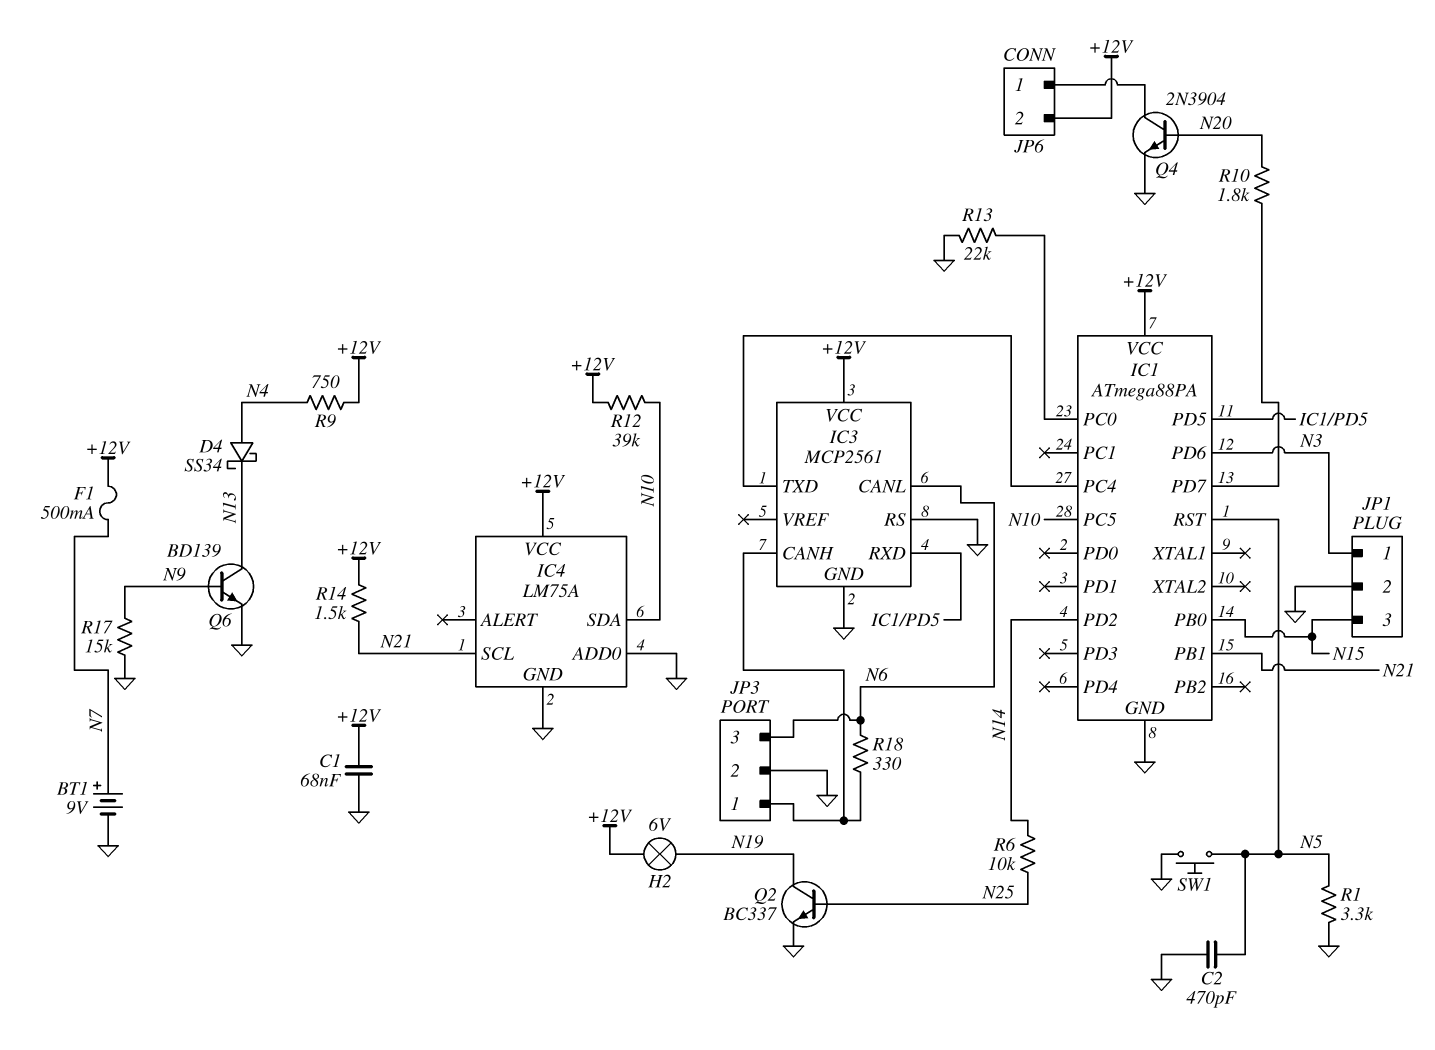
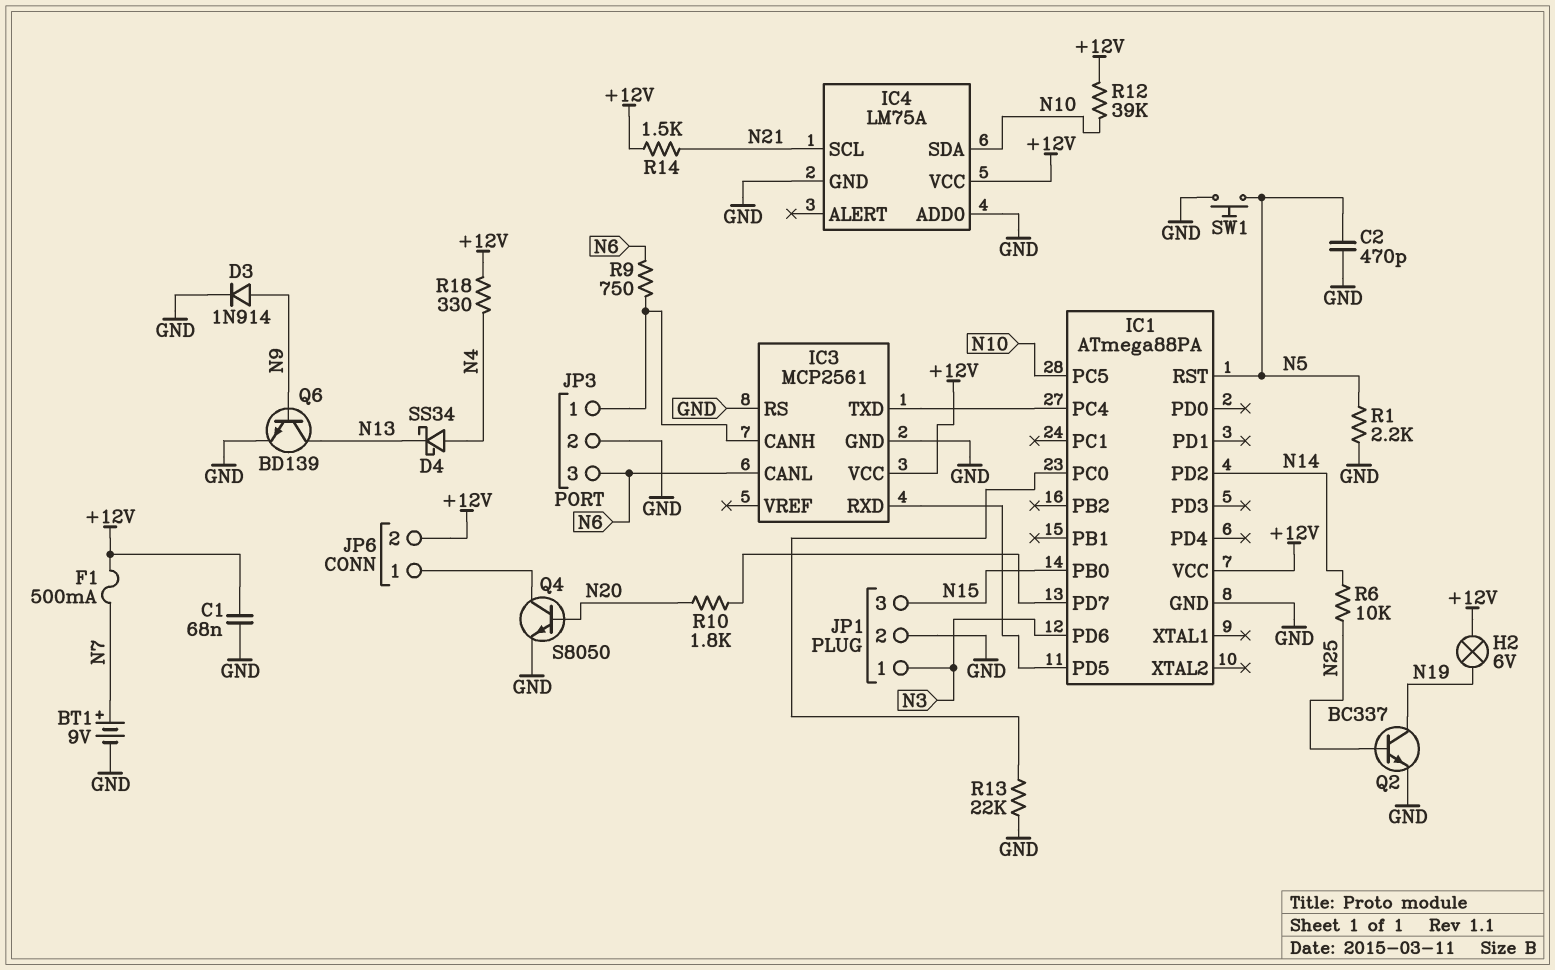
D3: none -> diode 1N914 (A N9, K GND)
IC1 pin PB1: N21 -> none
Q4: NPN 2N3904 (B N20, C JP6/1, E GND) -> NPN S8050 (B N20, C JP6/1, E GND)
R1: 3.3k (GND, N5) -> 2.2k (GND, N5)
R9: 750 (+12V, N4) -> 750 (IC3/CANH, N6)
R17: 15k (GND, N9) -> none
R18: 330 (IC3/CANH, N6) -> 330 (+12V, N4)

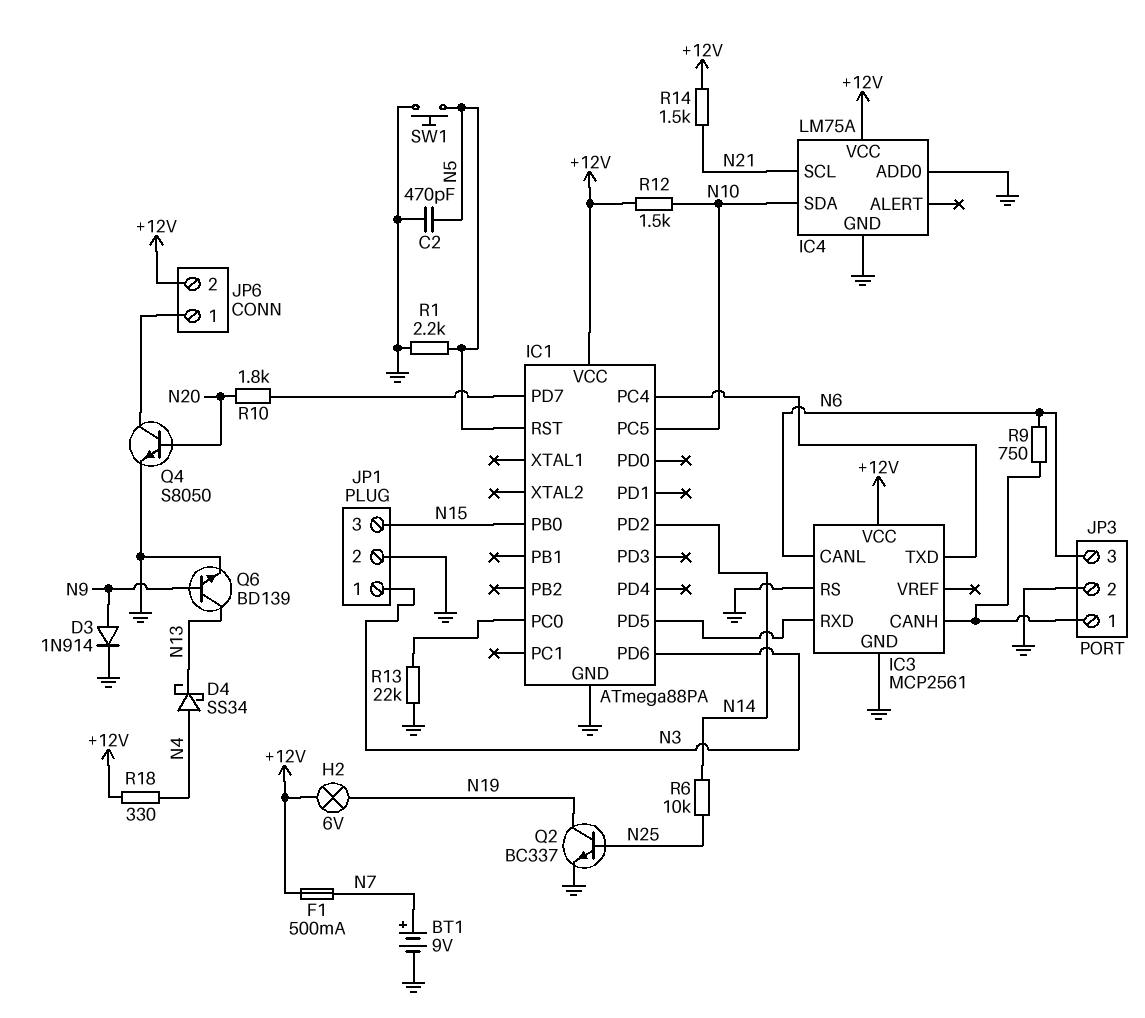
C1: 68nF (+12V, GND) -> none
R12: 39k (+12V, N10) -> 1.5k (+12V, N10)

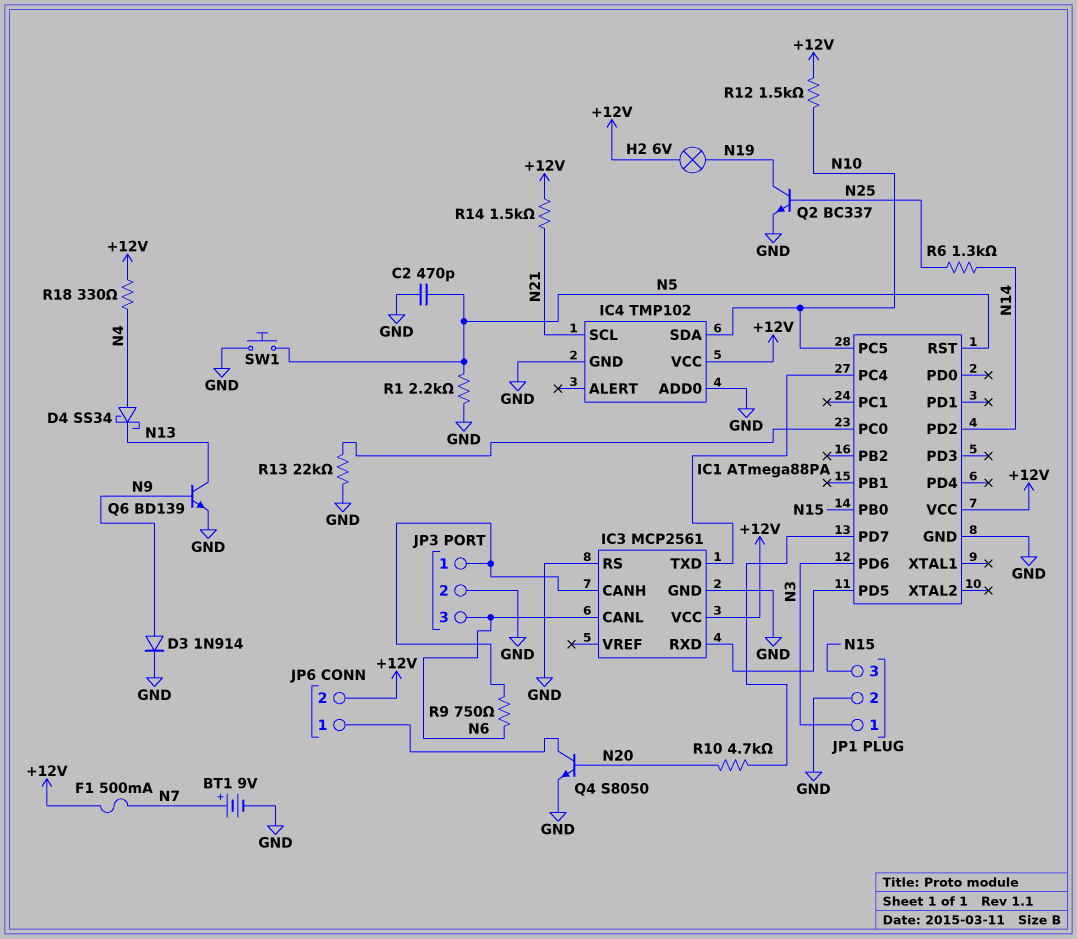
IC4: LM75A -> TMP102
R6: 10k (N14, N25) -> 1.3k (N14, N25)
R10: 1.8k (IC1/PD7, N20) -> 4.7k (IC1/PD7, N20)

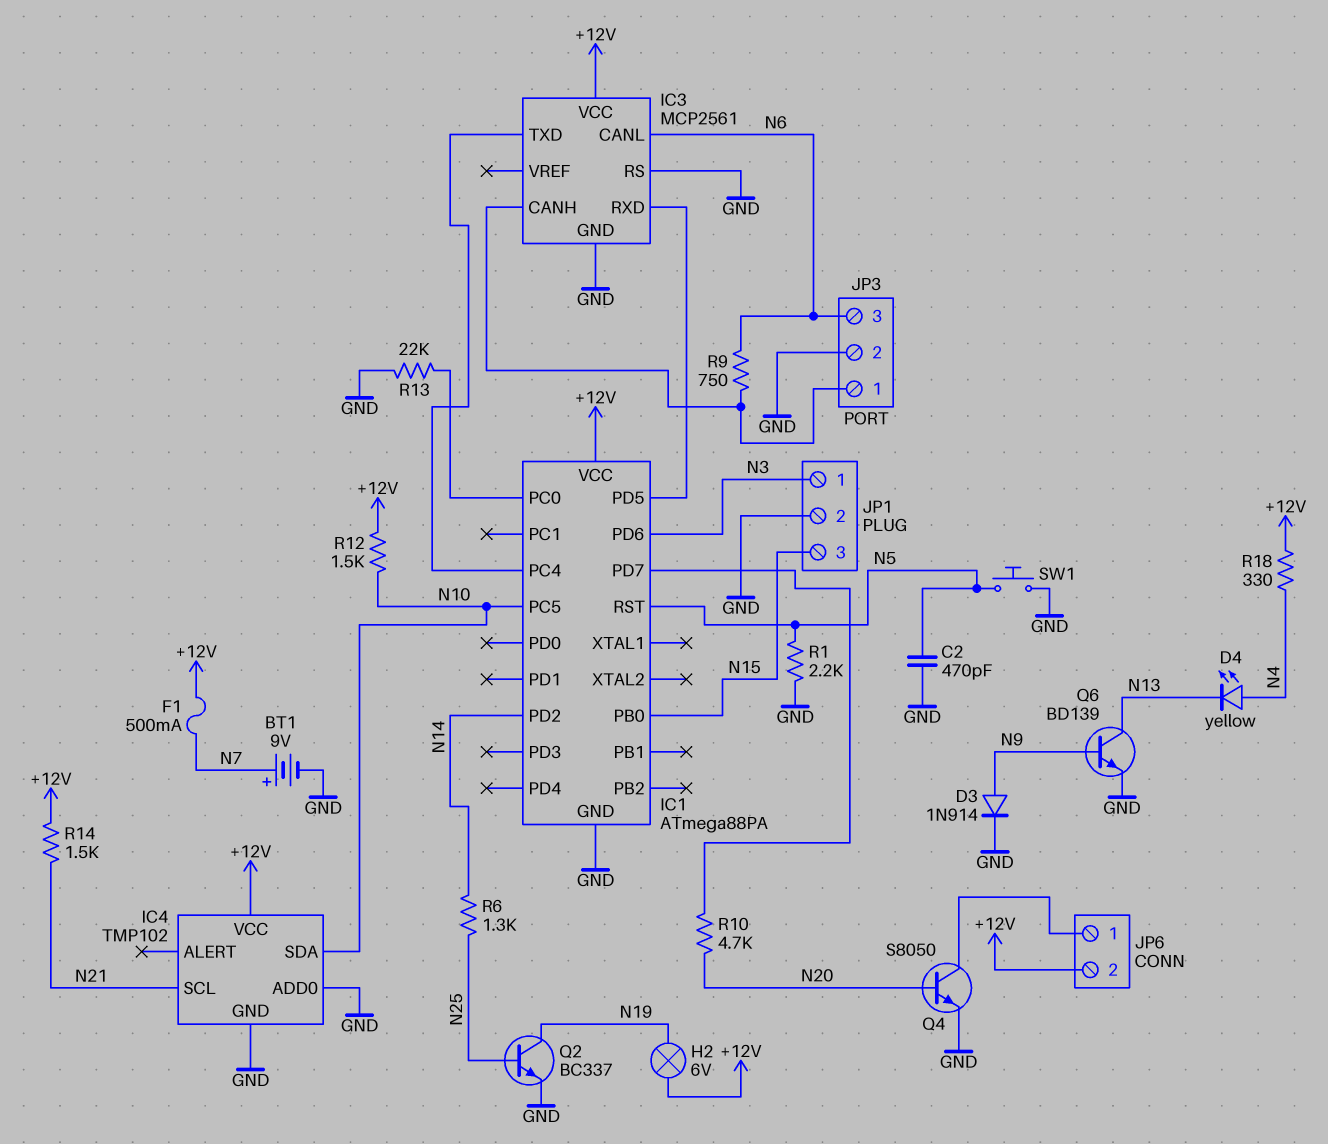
D4: schottky SS34 (A N4, K N13) -> LED yellow (A N4, K N13)

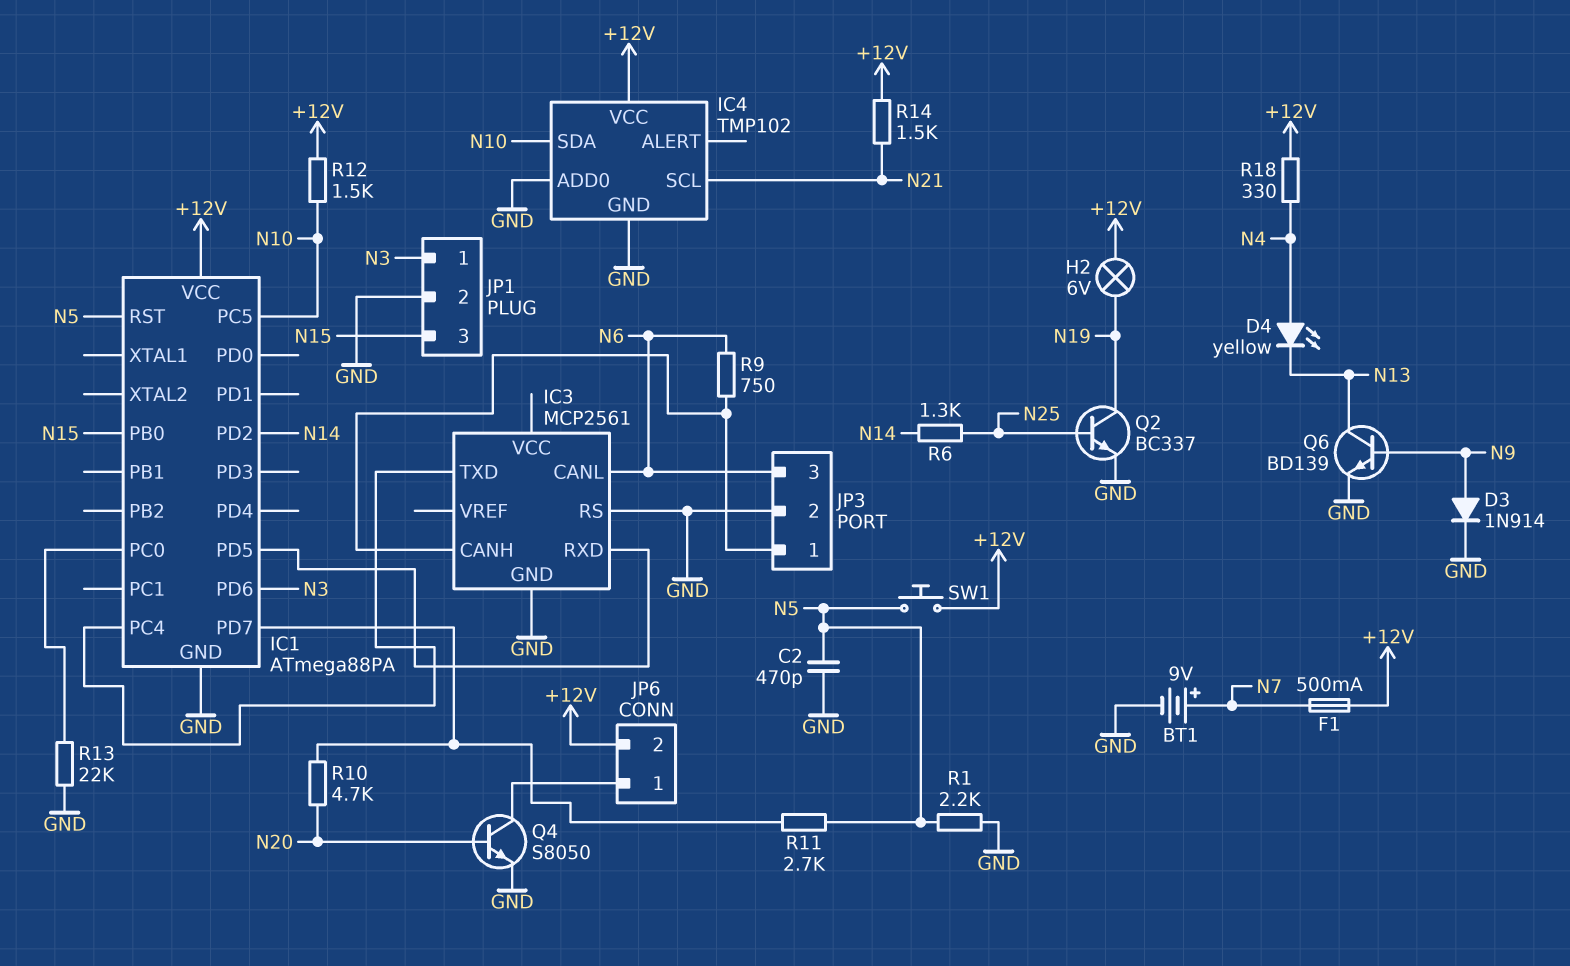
IC3 pin VCC: +12V -> none
R11: none -> 2.7k (IC1/PD7, N5)
SW1: button (GND, N5) -> button (+12V, N5)

